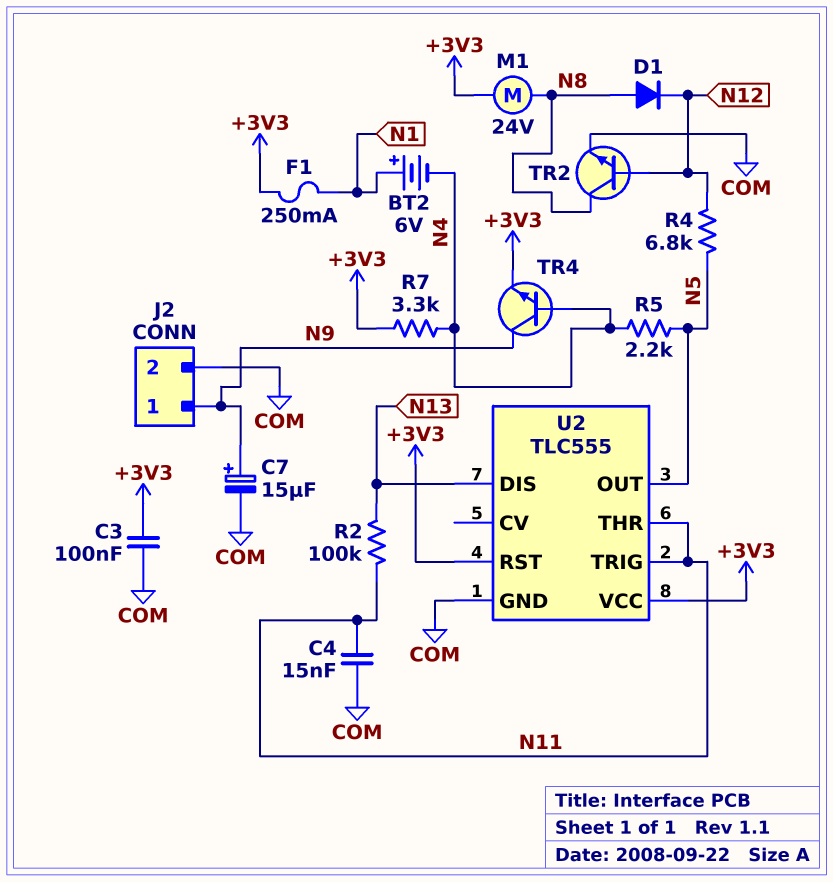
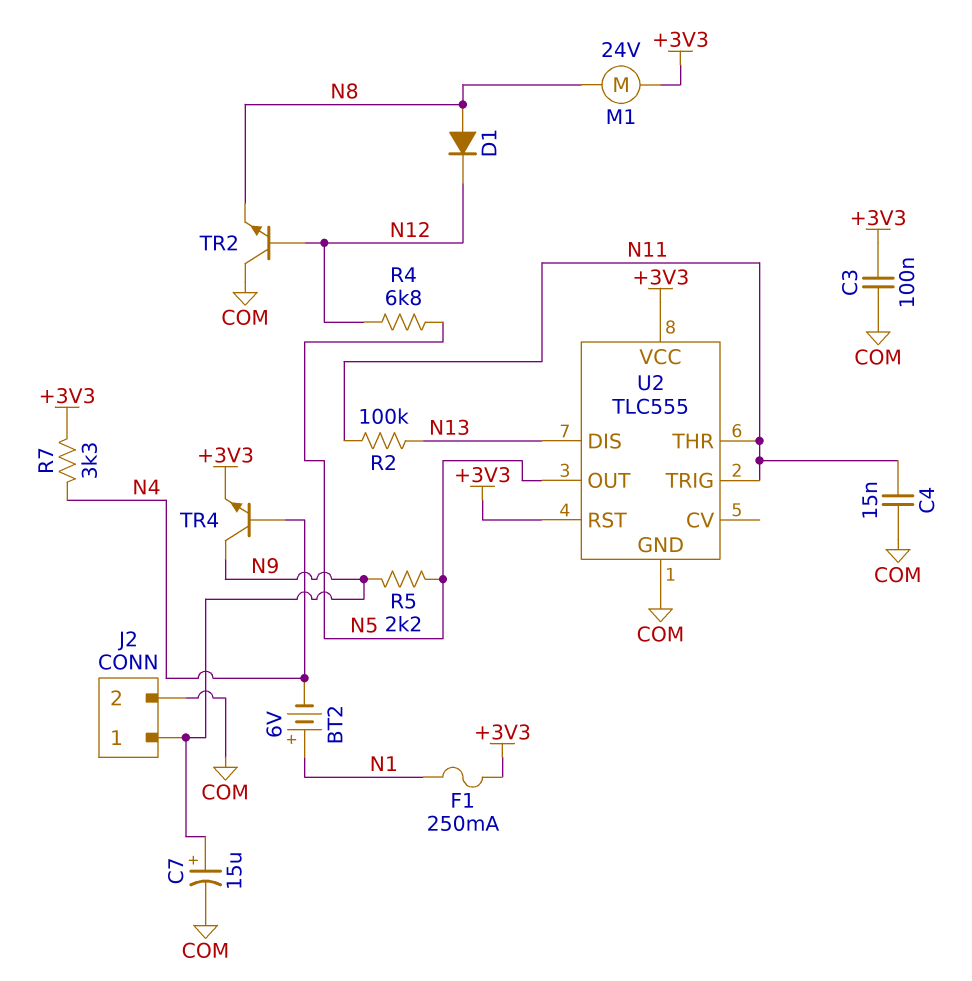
R5: 2.2k (N4, N5) -> 2.2k (N5, N9)
TR2: NPN (B N12, C N8, E COM) -> NPN (B N12, C COM, E N8)

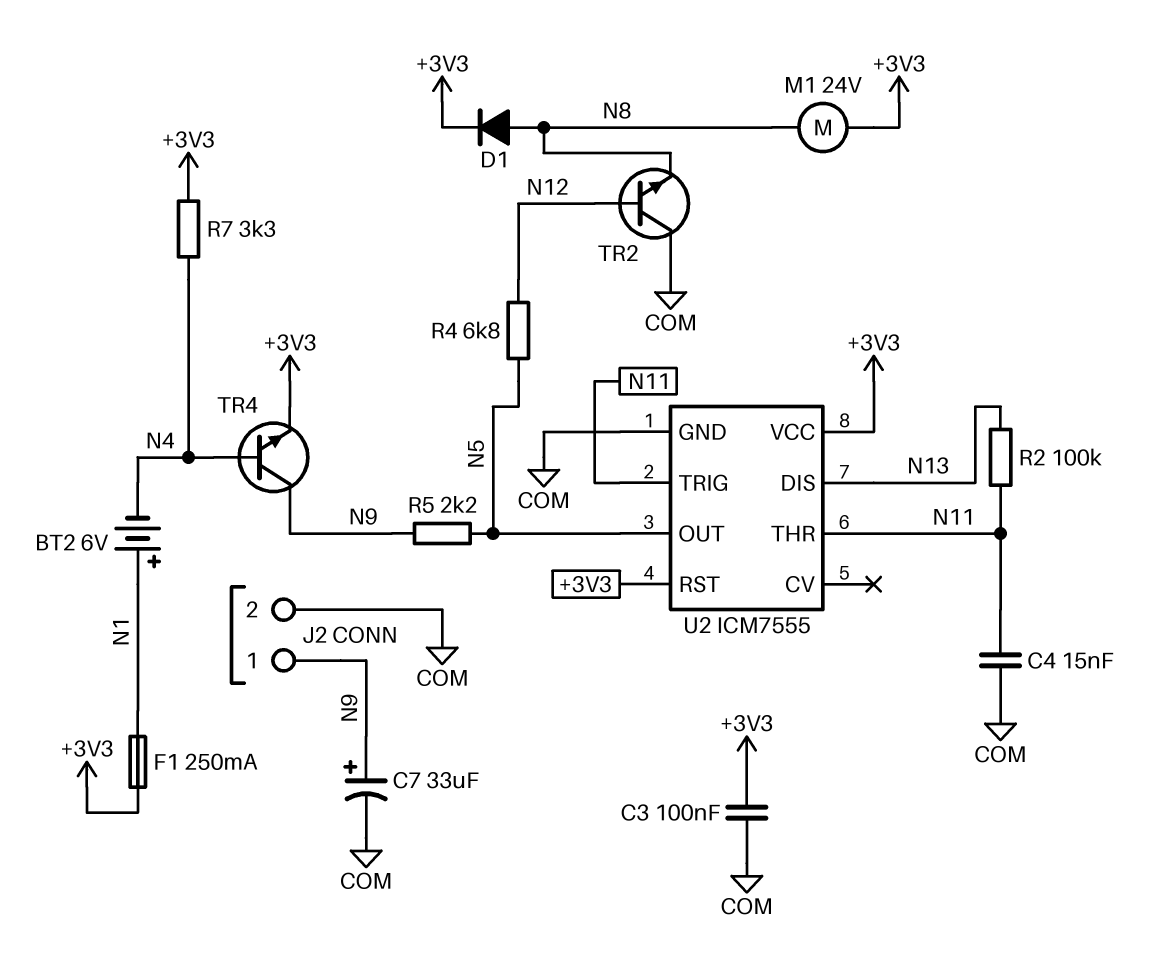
C7: 15uF (plus N9, minus COM) -> 33uF (plus N9, minus COM)
D1: diode (A N8, K N12) -> diode (A N8, K +3V3)
U2: TLC555 -> ICM7555

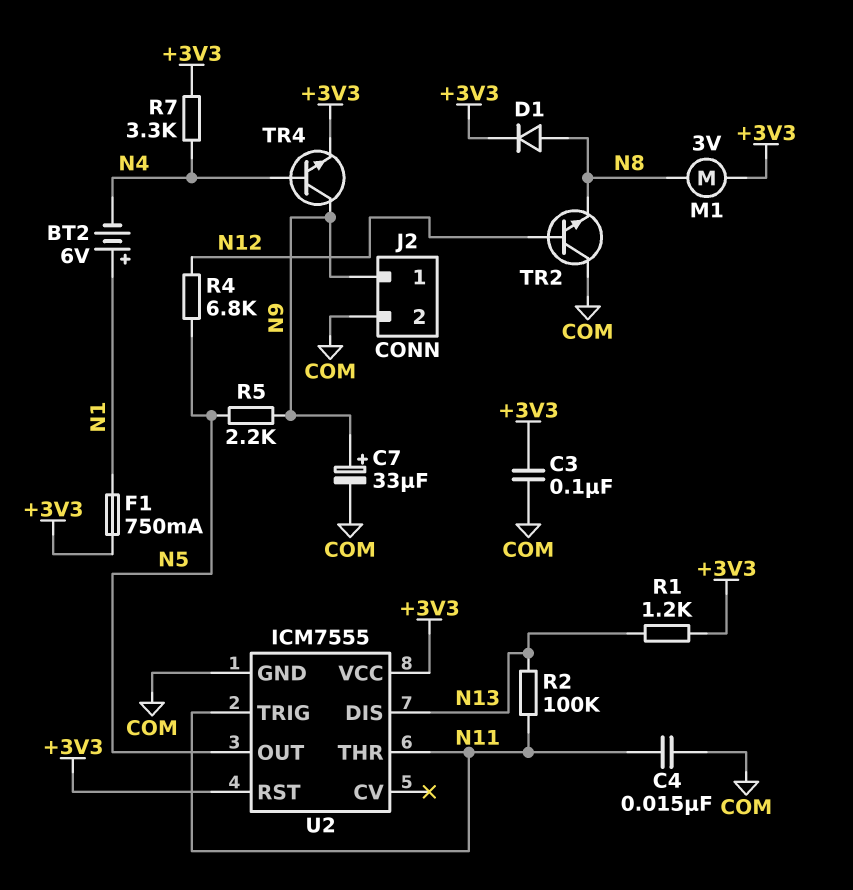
F1: 250mA (+3V3, N1) -> 750mA (+3V3, N1)
M1: motor 24V (+3V3, N8) -> motor 3V (+3V3, N8)
R1: none -> 1.2k (+3V3, N13)

